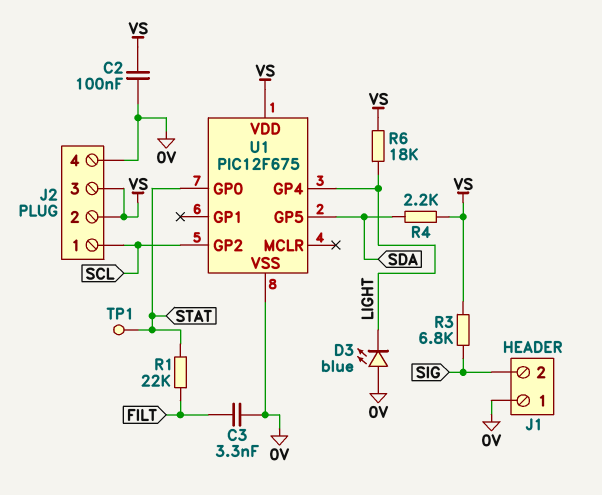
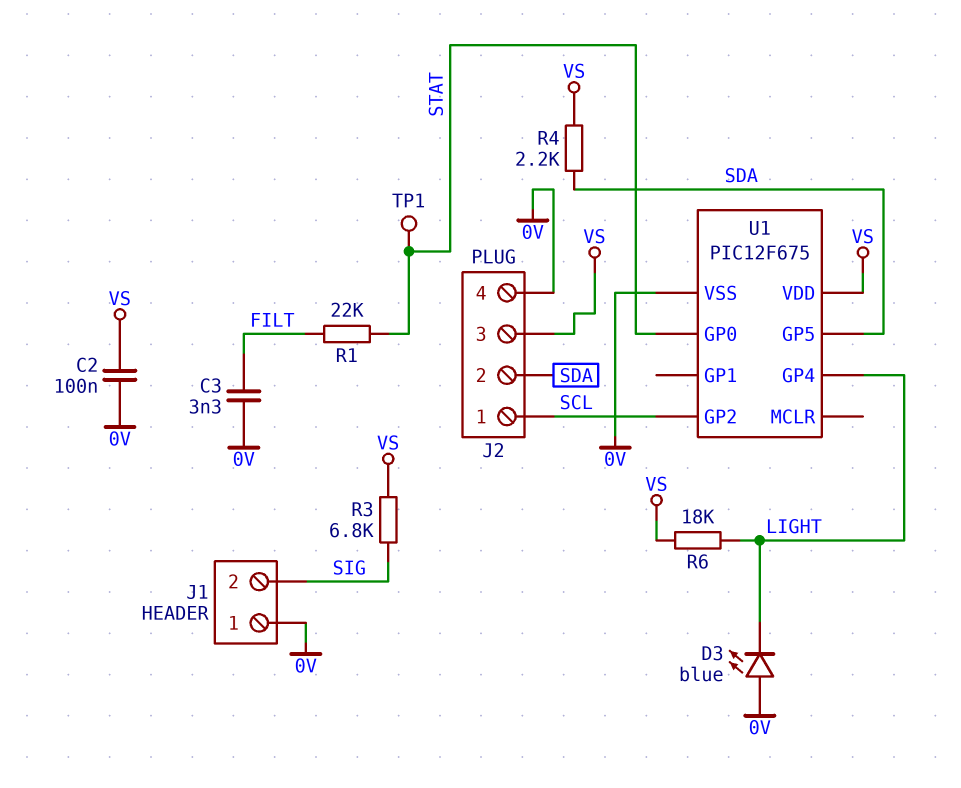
J2 pin 2: VS -> SDA

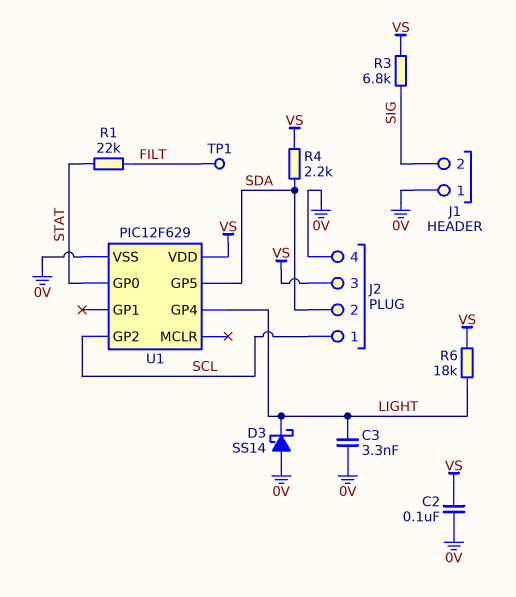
C3: 3.3nF (0V, FILT) -> 3.3nF (0V, LIGHT)
D3: LED blue (A 0V, K LIGHT) -> schottky SS14 (A 0V, K LIGHT)
TP1: test point (STAT) -> test point (FILT)
U1: PIC12F675 -> PIC12F629

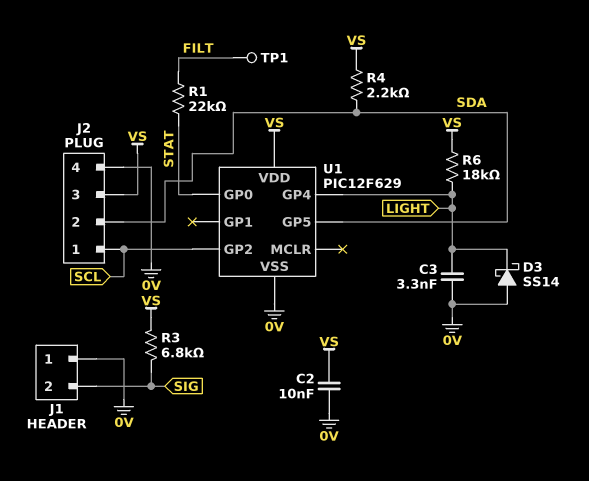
C2: 100nF (0V, VS) -> 10nF (0V, VS)

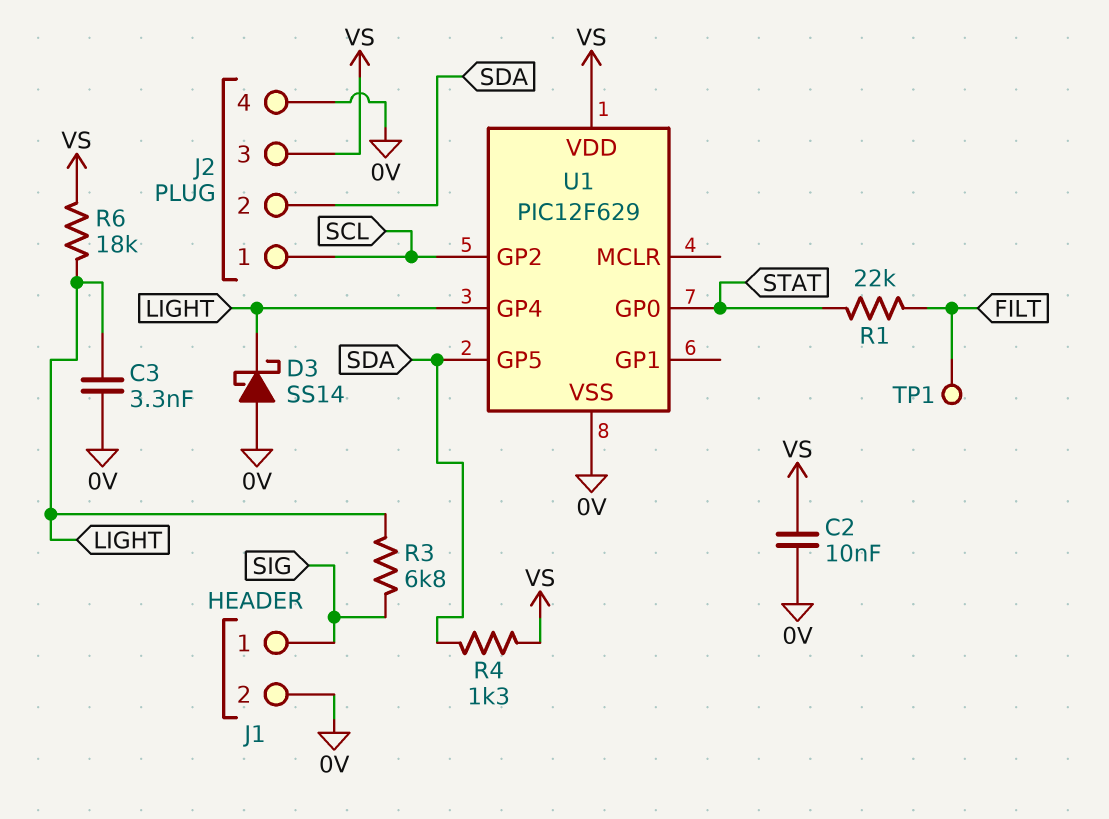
J1 pin 1: 0V -> SIG
J1 pin 2: SIG -> 0V
R3: 6.8k (SIG, VS) -> 6.8k (LIGHT, SIG)
R4: 2.2k (SDA, VS) -> 1.3k (SDA, VS)

